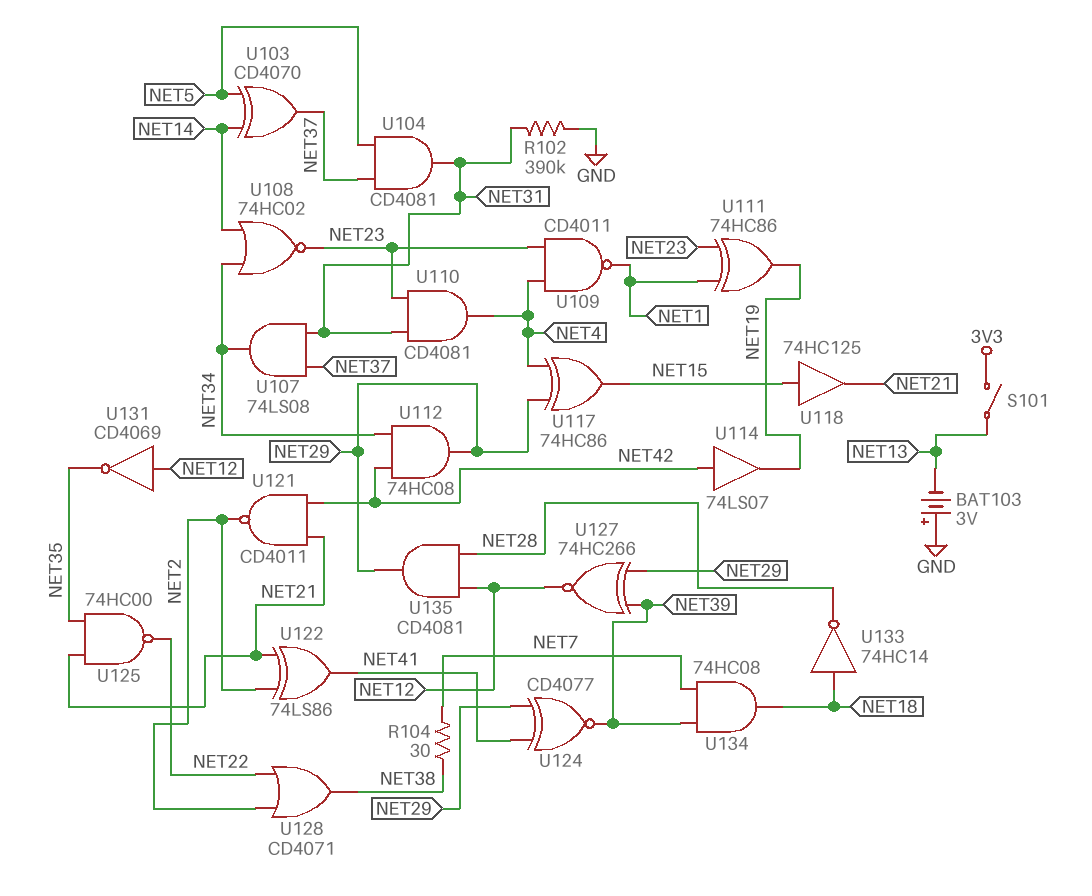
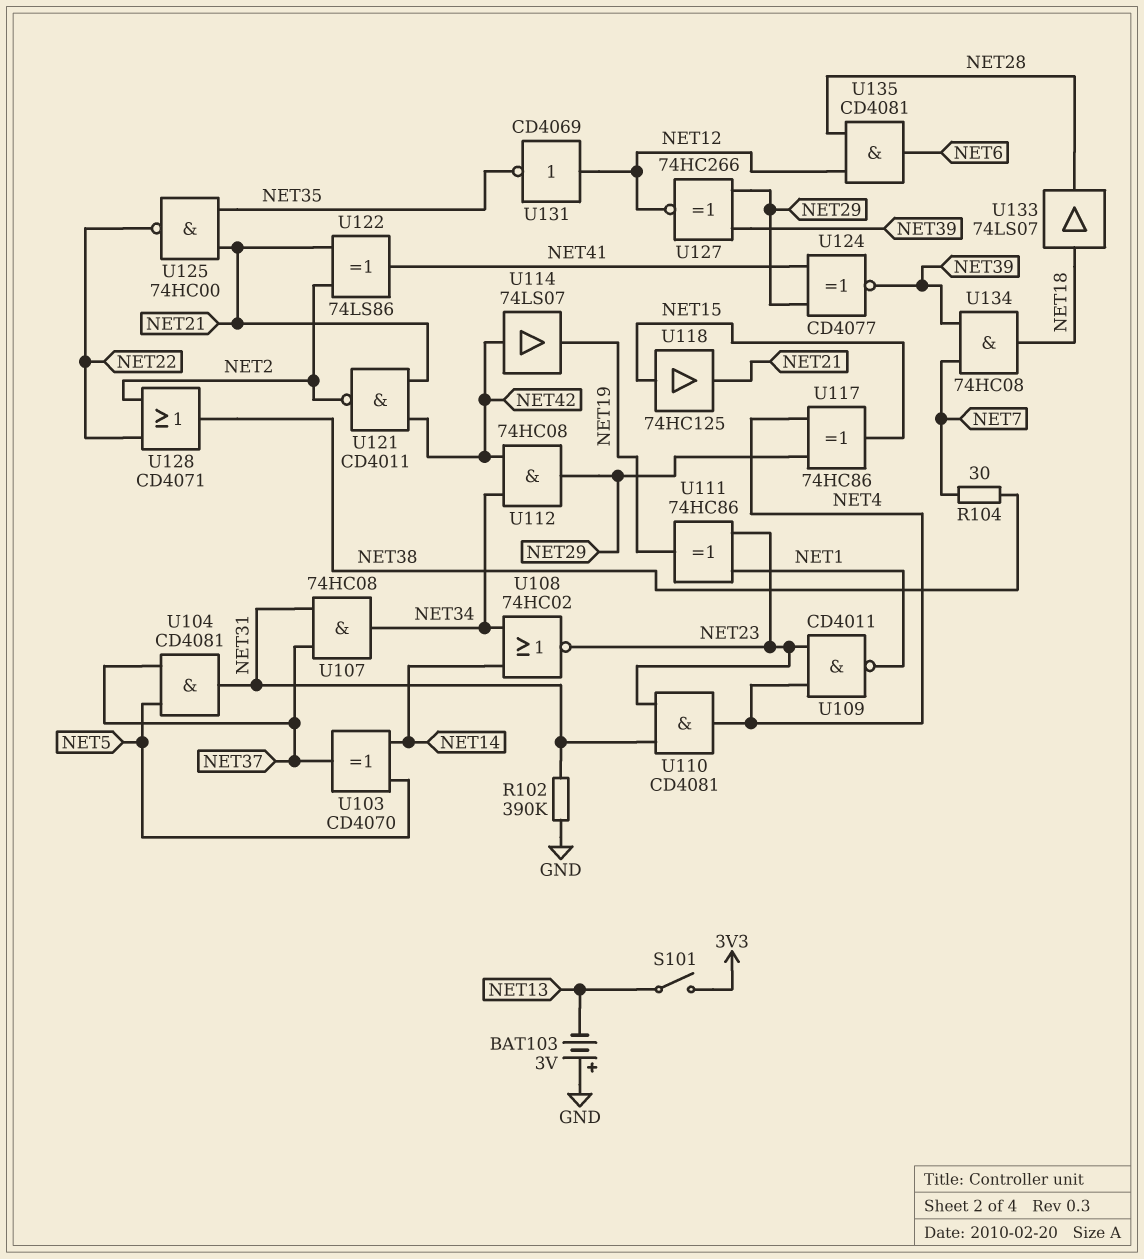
U107: AND 74LS08 (in NET31, in NET37, out NET34) -> AND 74HC08 (in NET31, in NET37, out NET34)
U133: NOT 74HC14 (in NET18, out NET28) -> buffer 74LS07 (in NET18, out NET28)
U135: AND CD4081 (in NET12, in NET28, out NET29) -> AND CD4081 (in NET12, in NET28, out NET6)

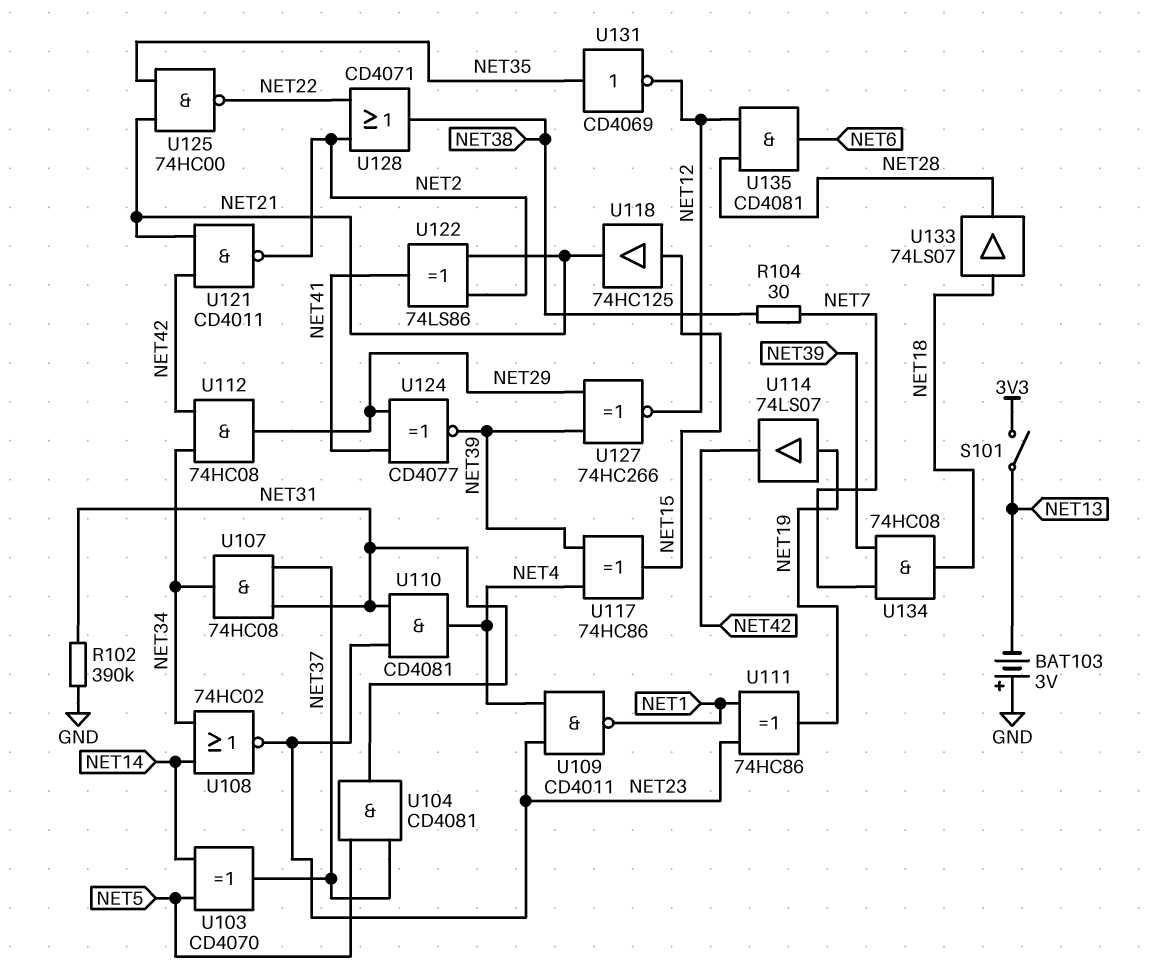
U114: buffer 74LS07 (in NET42, out NET19) -> buffer 74LS07 (in NET19, out NET42)
U117: XOR 74HC86 (in NET4, in NET29, out NET15) -> XOR 74HC86 (in NET4, in NET39, out NET15)
U131: NOT CD4069 (in NET12, out NET35) -> NOT CD4069 (in NET35, out NET12)

